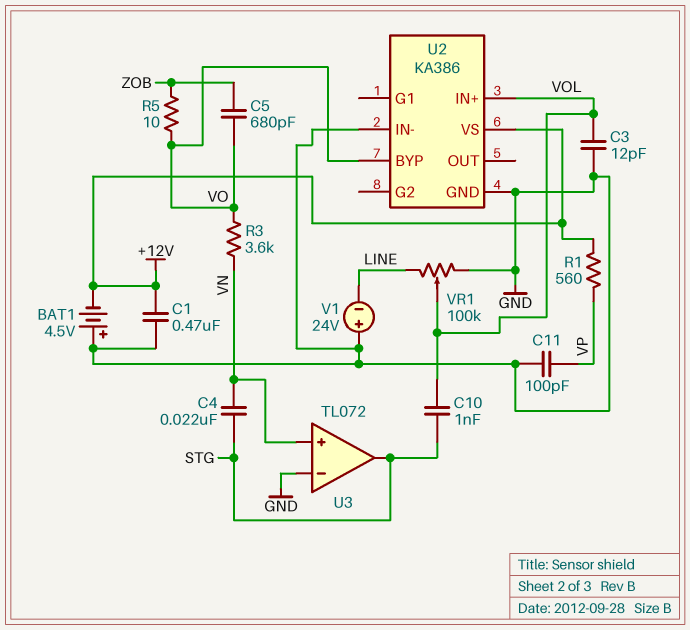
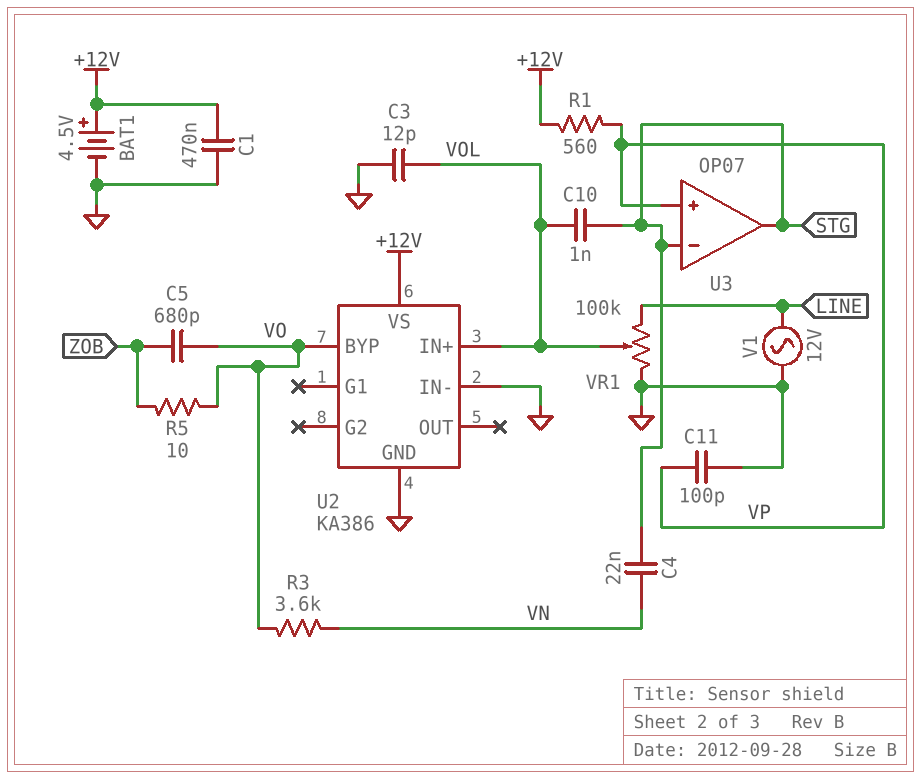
BAT1: 4.5V (plus GND, minus +12V) -> 4.5V (plus +12V, minus GND)
U3: TL072 -> OP07
U3 pin in+: VN -> VP
U3 pin in-: GND -> STG
V1: 24V (plus GND, minus LINE) -> AC 12V (GND, LINE)

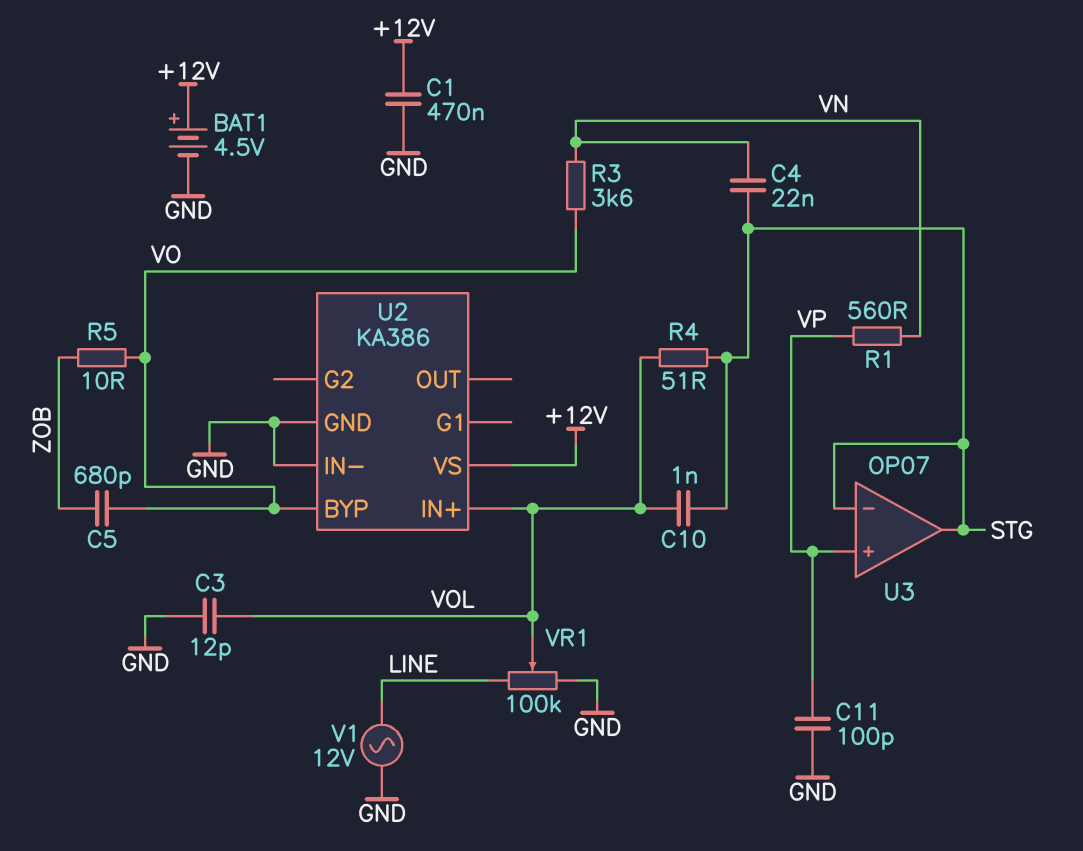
R1: 560 (+12V, VP) -> 560 (VN, VP)
R4: none -> 51 (STG, VOL)

